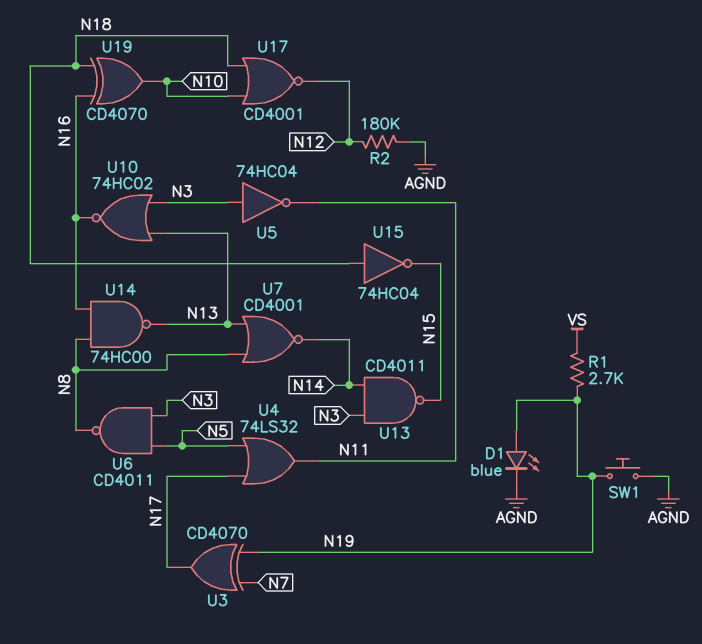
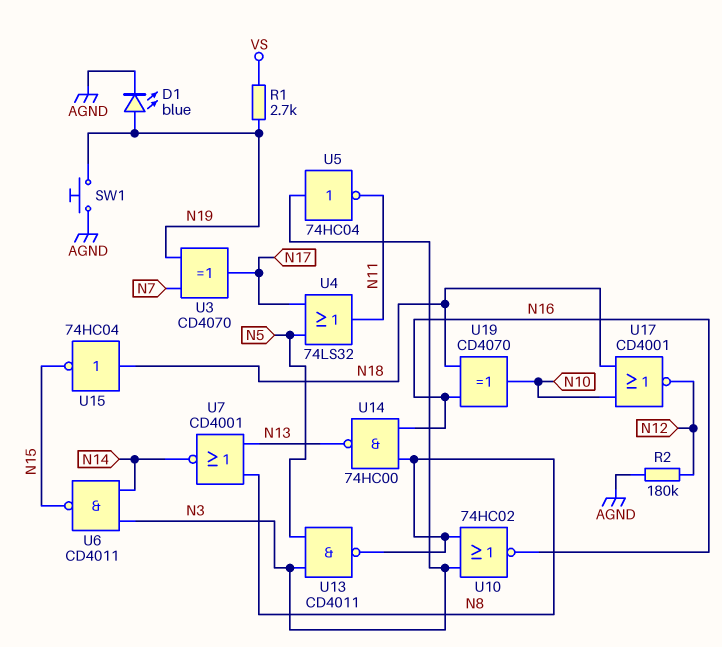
U6: NAND CD4011 (in N3, in N5, out N8) -> NAND CD4011 (in N3, in N14, out N15)
U10: NOR 74HC02 (in N3, in N13, out N16) -> NOR 74HC02 (in N3, in N8, out N16)
U13: NAND CD4011 (in N3, in N14, out N15) -> NAND CD4011 (in N3, in N5, out N8)

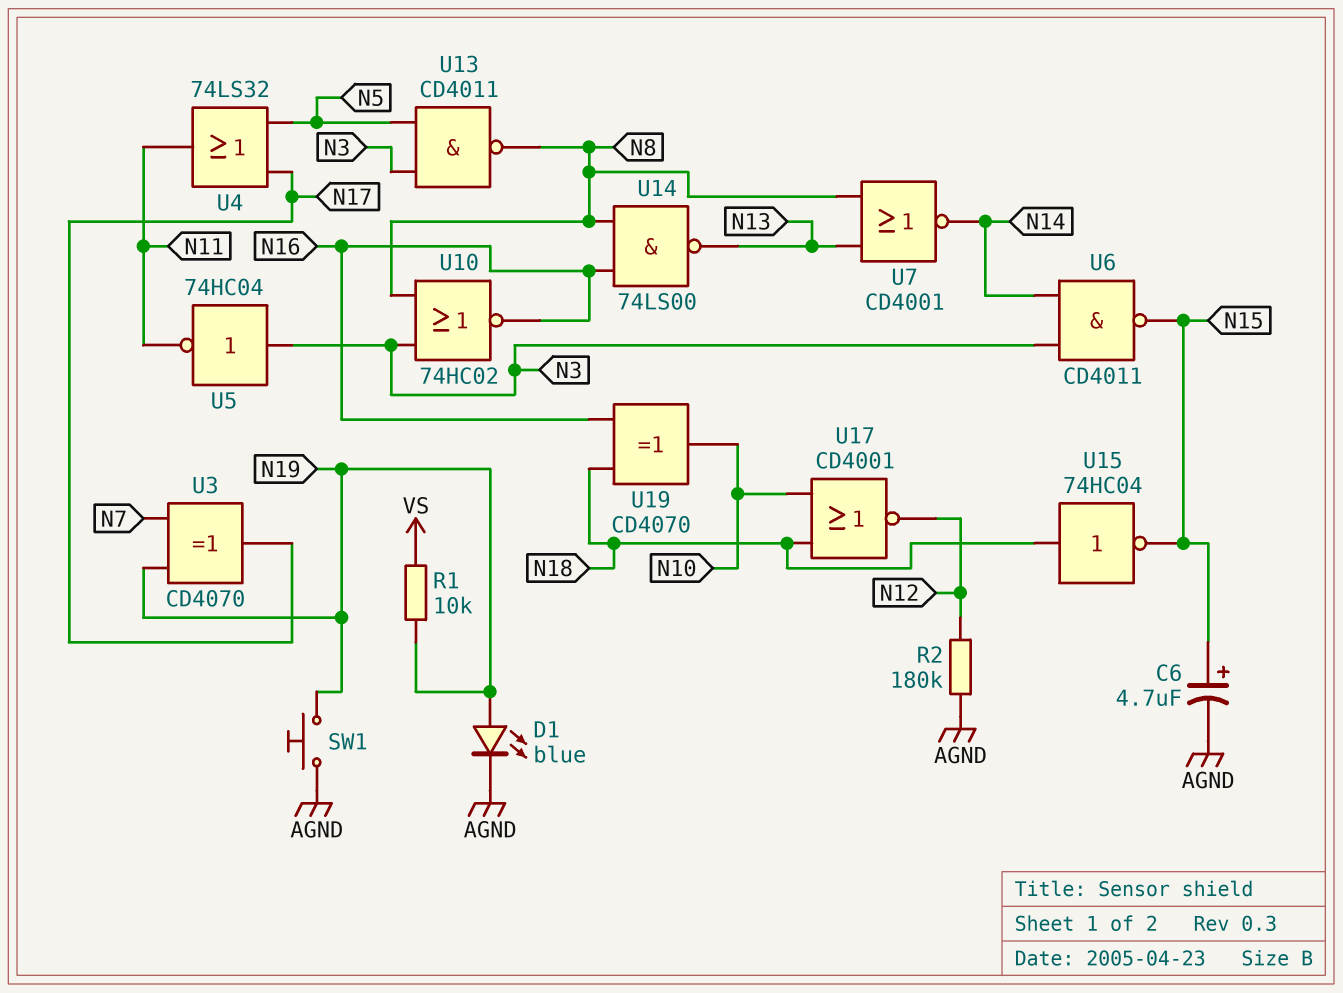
C6: none -> 4.7uF (plus N15, minus AGND)
R1: 2.7k (N19, VS) -> 10k (N19, VS)
U14: NAND 74HC00 (in N8, in N16, out N13) -> NAND 74LS00 (in N8, in N16, out N13)

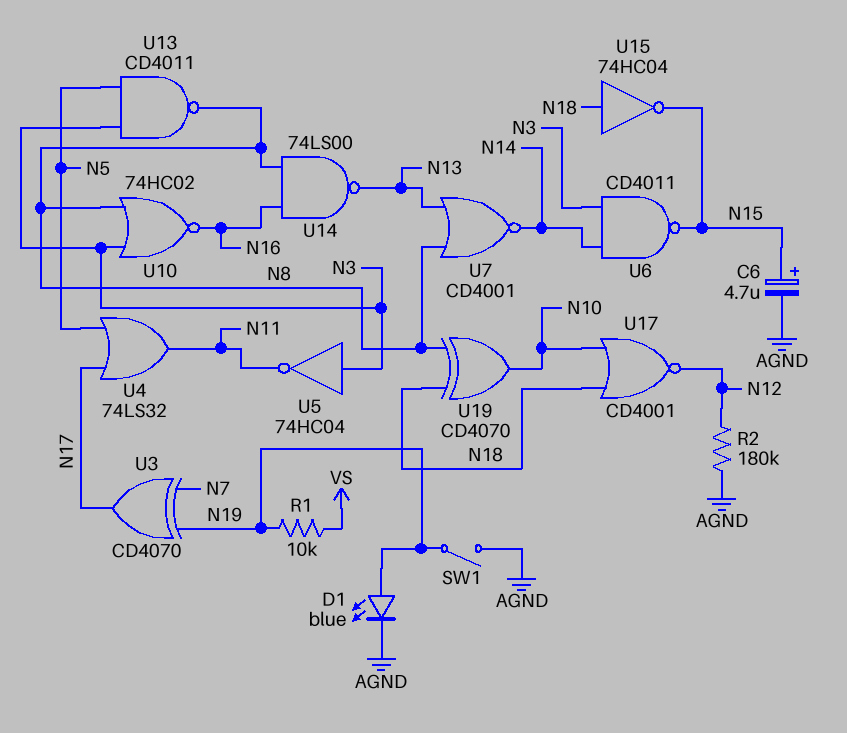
SW1: button (AGND, N19) -> switch (AGND, N19)
U19: XOR CD4070 (in N16, in N18, out N10) -> XOR CD4070 (in N8, in N18, out N10)

